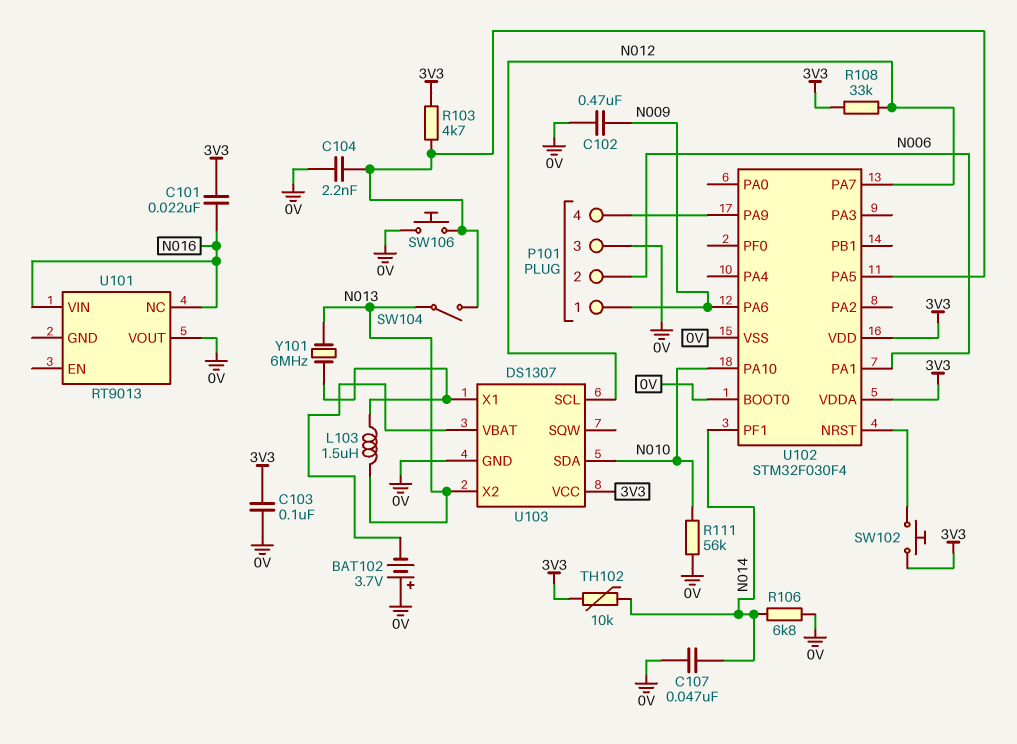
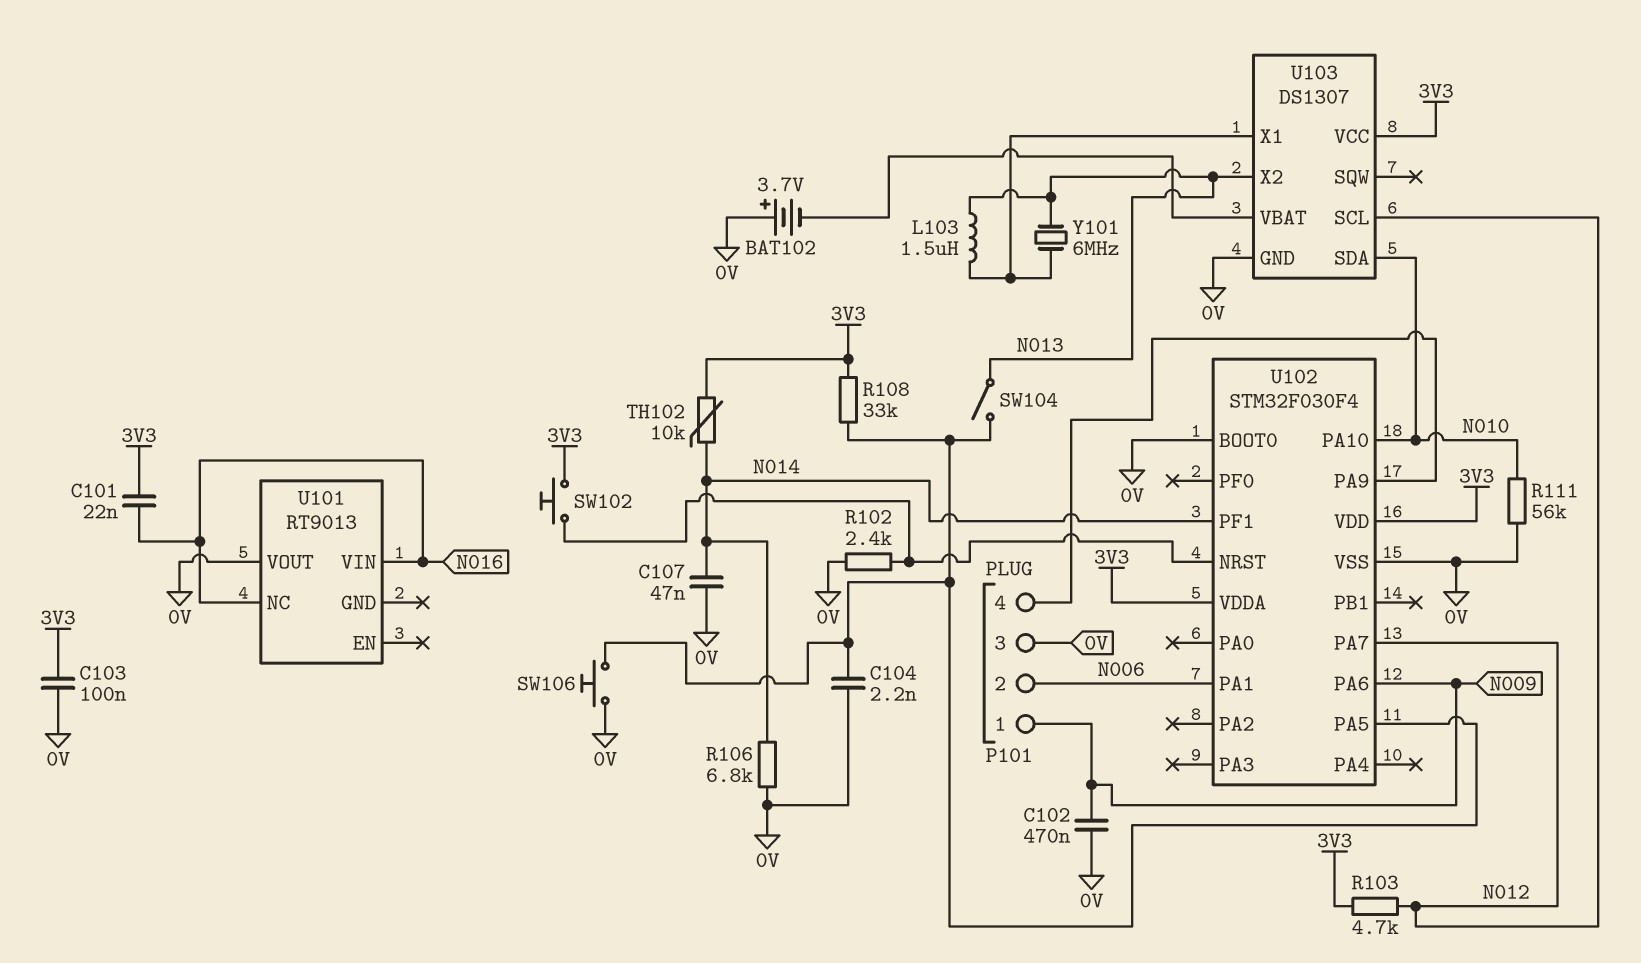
R102: none -> 2.4k (0V, U102/NRST)
R103: 4.7k (3V3, U102/PA5) -> 4.7k (3V3, N012)
R108: 33k (3V3, N012) -> 33k (3V3, U102/PA5)

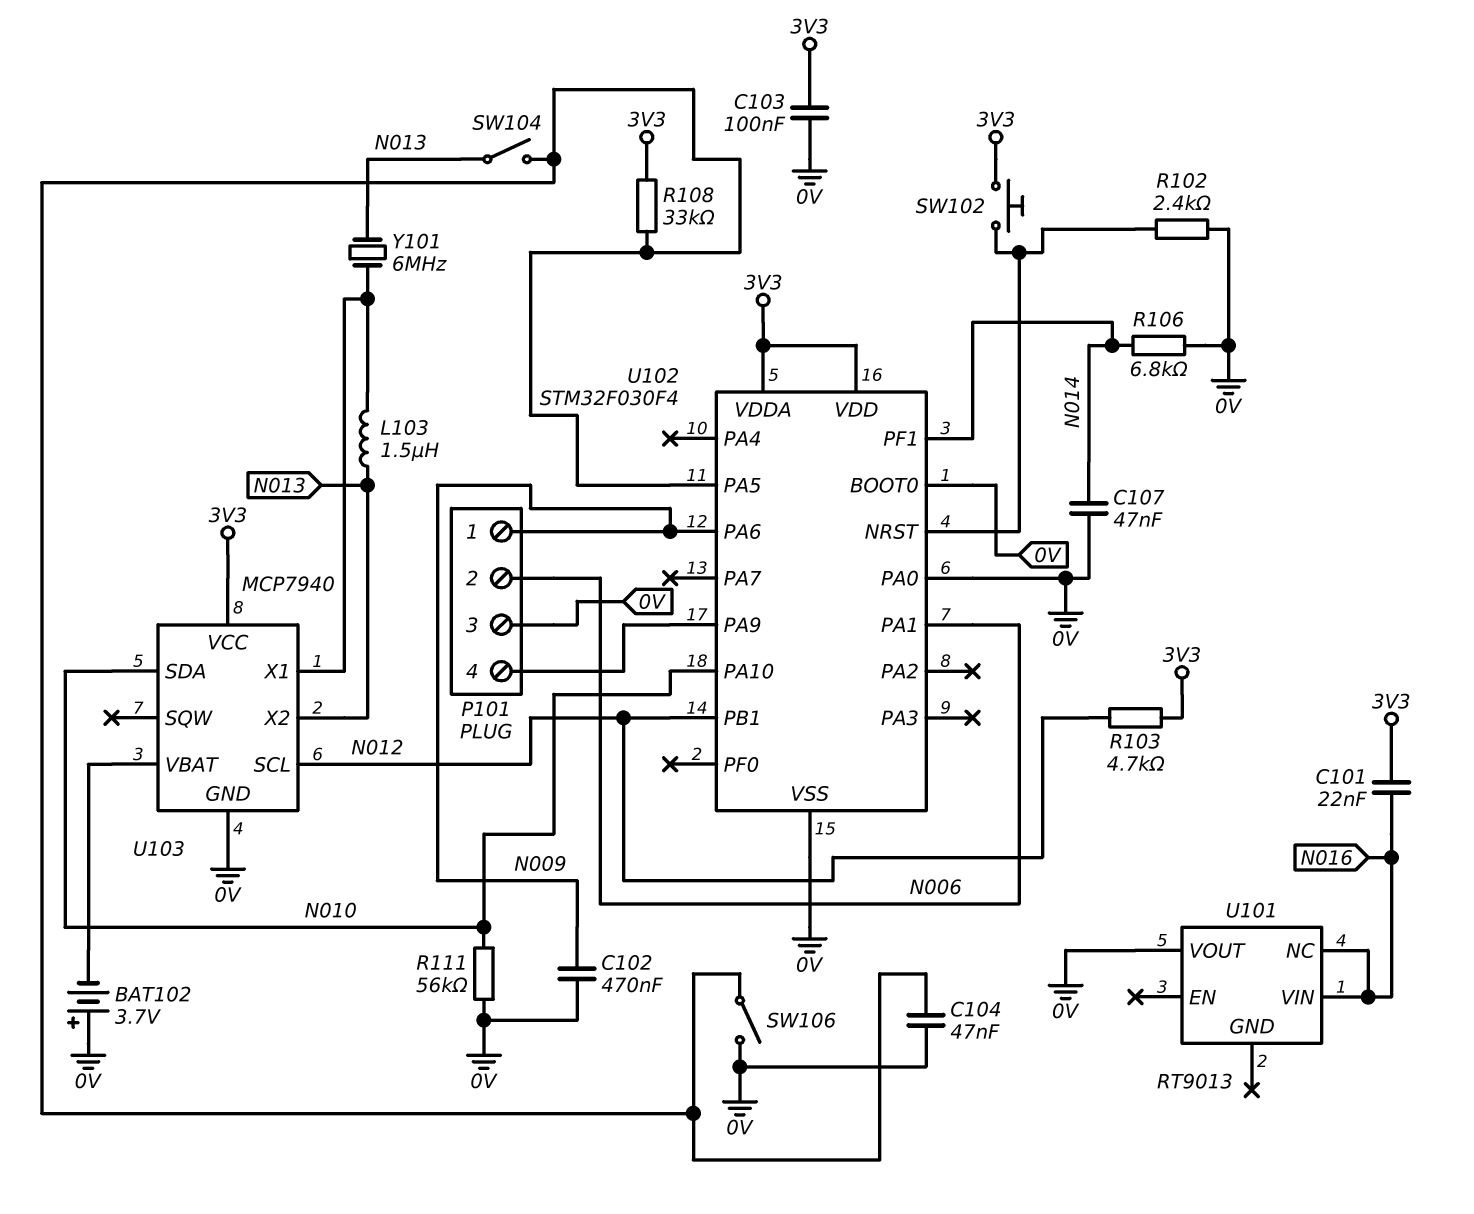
C104: 2.2nF (0V, U102/PA5) -> 47nF (0V, U102/PA5)
SW106: button (0V, U102/PA5) -> switch (0V, U102/PA5)
TH102: 10k (3V3, N014) -> none
U102 pin PA0: none -> 0V
U102 pin PA7: N012 -> none
U102 pin PB1: none -> N012
U103: DS1307 -> MCP7940

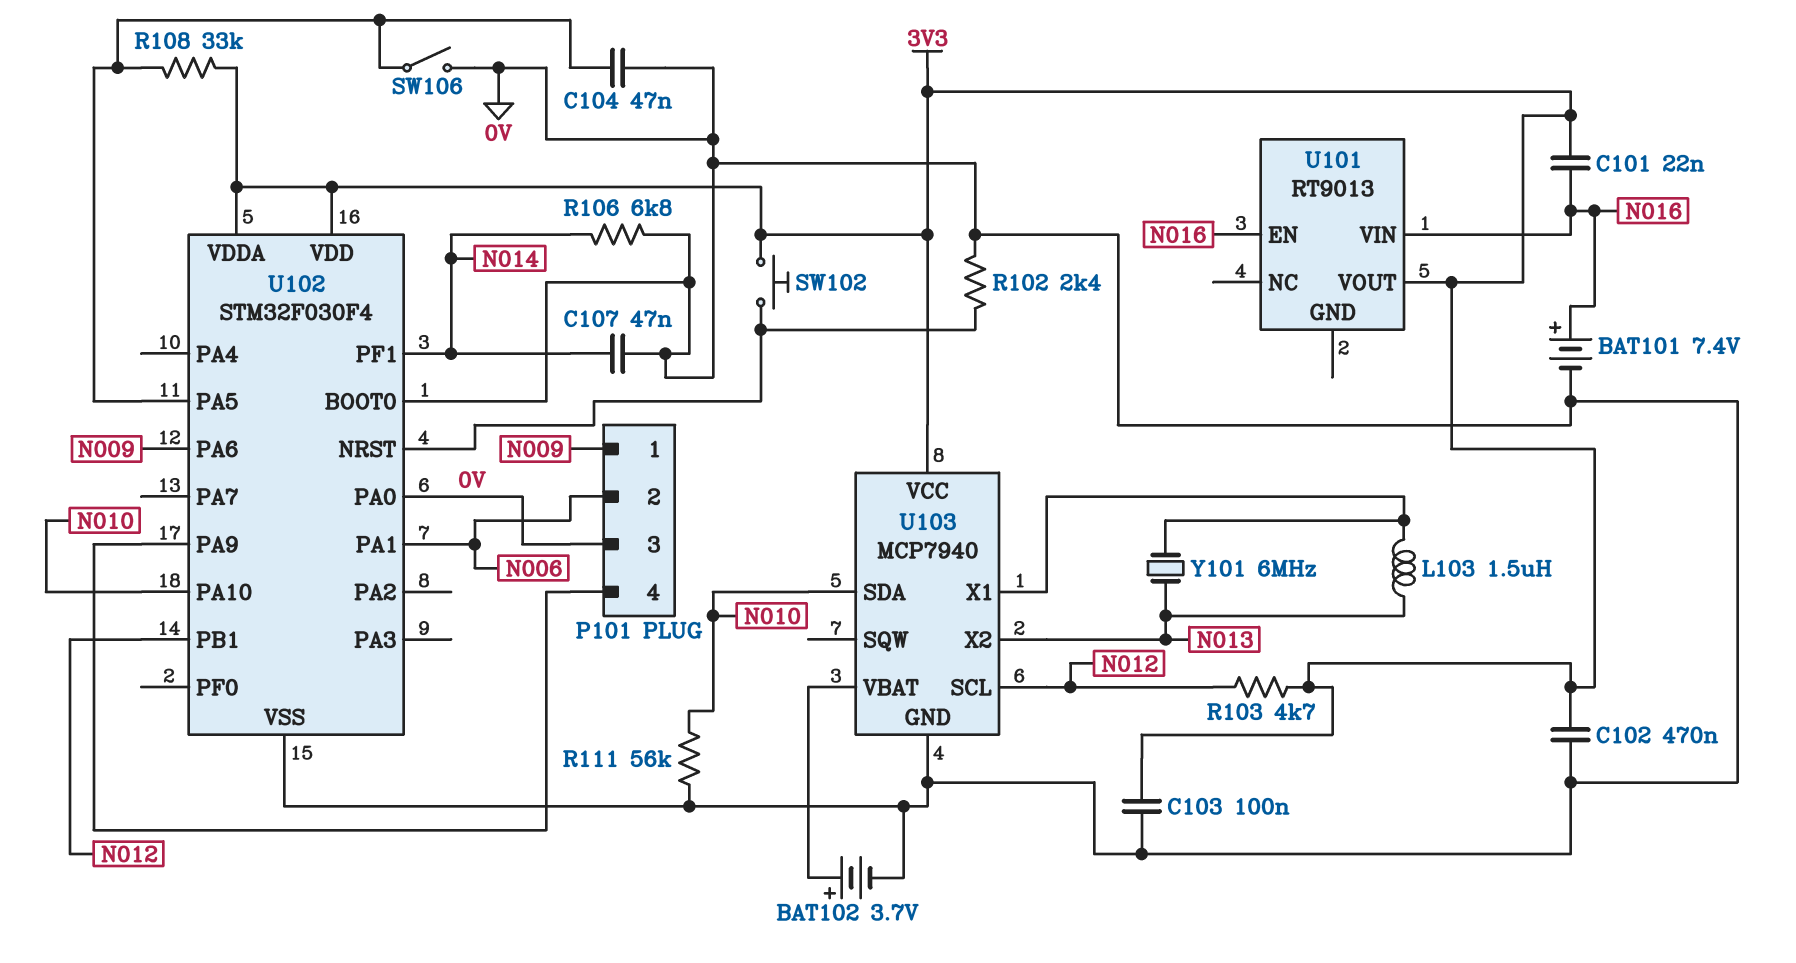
BAT101: none -> 7.4V (plus N016, minus 0V)
BAT102: 3.7V (plus 0V, minus U103/VBAT) -> 3.7V (plus U103/VBAT, minus 0V)
C102: 470nF (0V, N009) -> 470nF (0V, 3V3)
SW104: switch (N013, U102/PA5) -> none
U101 pin EN: none -> N016
U101 pin NC: N016 -> none
U101 pin VOUT: 0V -> 3V3

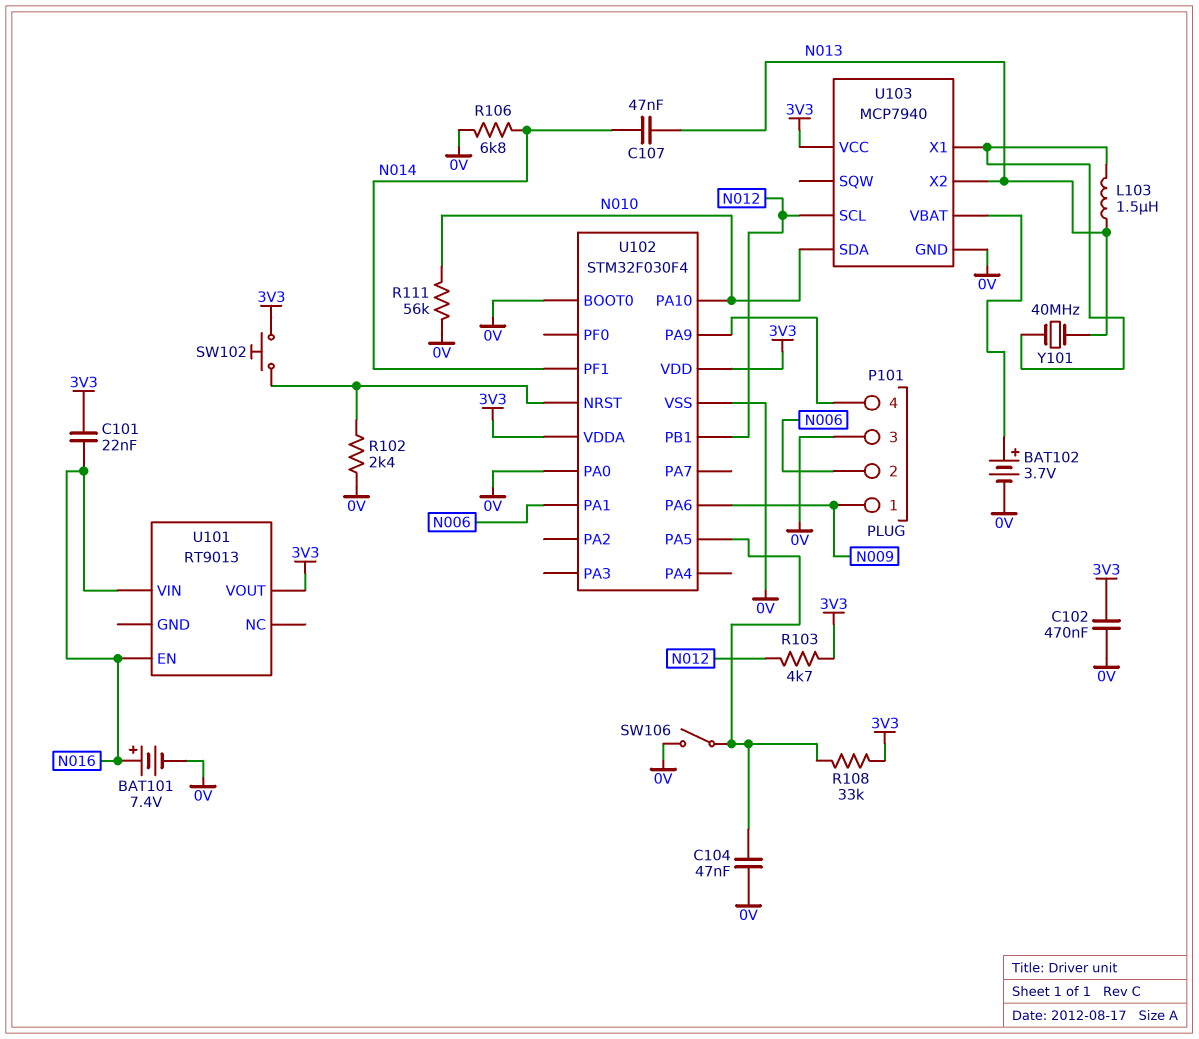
C103: 100nF (0V, 3V3) -> none
C107: 47nF (0V, N014) -> 47nF (N013, N014)
Y101: 6MHz (N013, U103/X1) -> 40MHz (N013, U103/X1)

